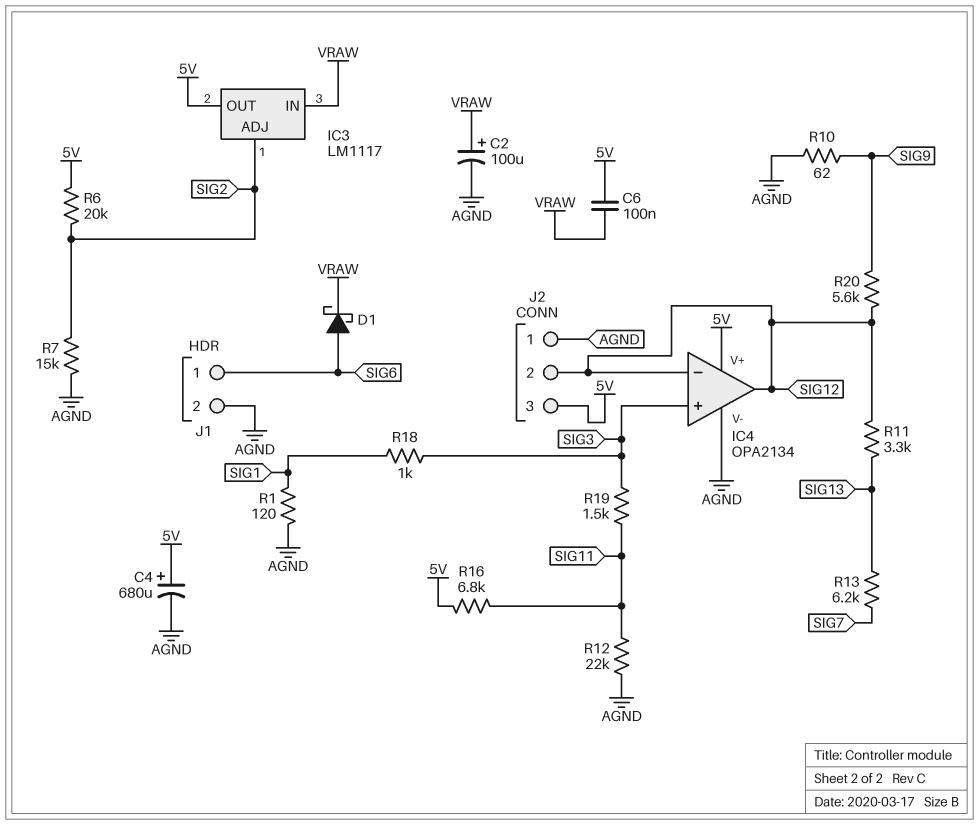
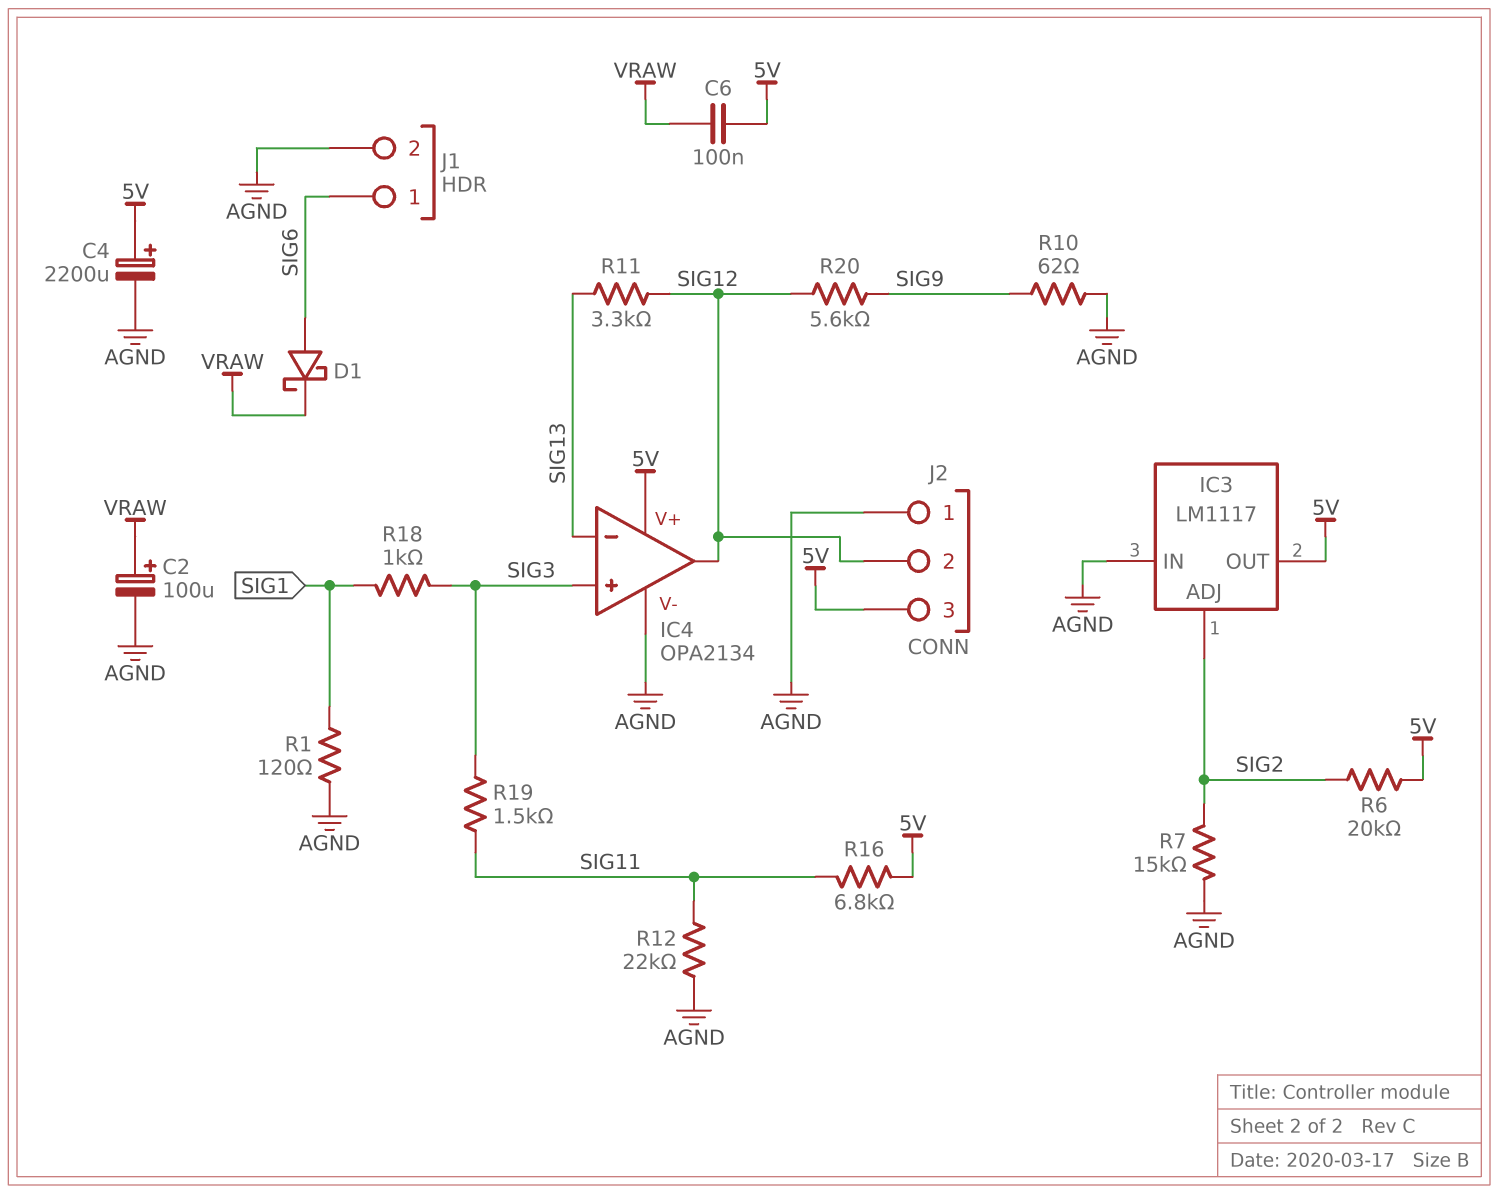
C4: 680uF (plus 5V, minus AGND) -> 2200uF (plus 5V, minus AGND)
IC3 pin IN: VRAW -> AGND
IC4 pin in-: SIG12 -> SIG13
R13: 6.2k (SIG7, SIG13) -> none

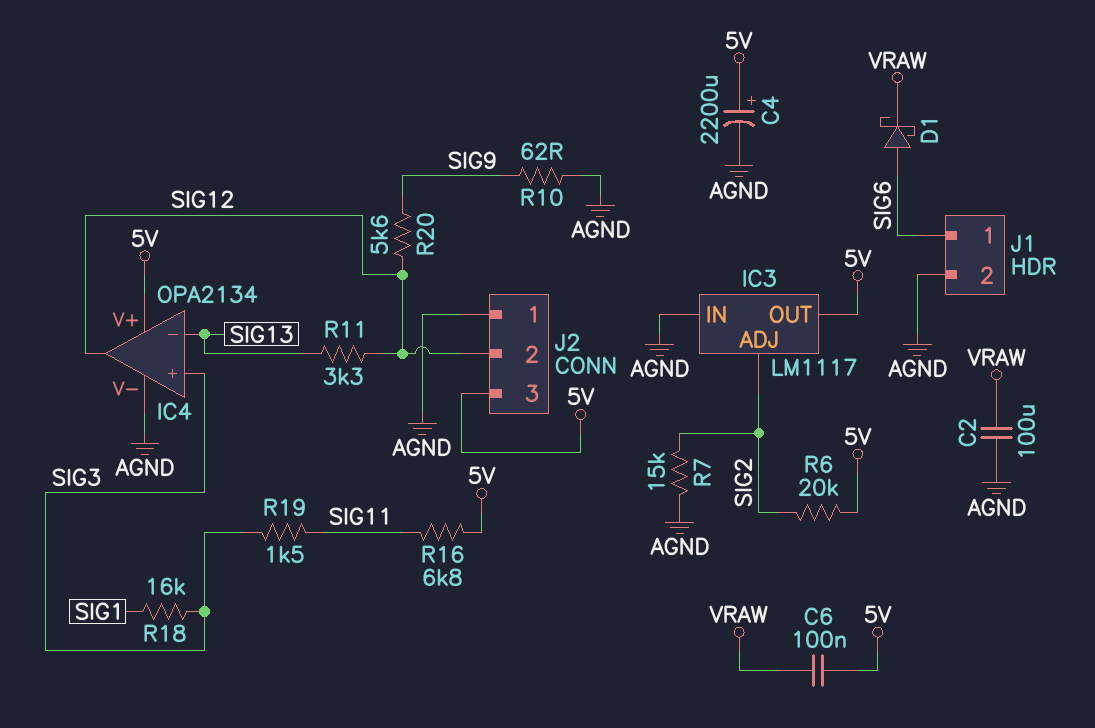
C2: 100uF (plus VRAW, minus AGND) -> 100uF (AGND, VRAW)
R1: 120 (AGND, SIG1) -> none
R12: 22k (AGND, SIG11) -> none
R18: 1k (SIG1, SIG3) -> 16k (SIG1, SIG3)

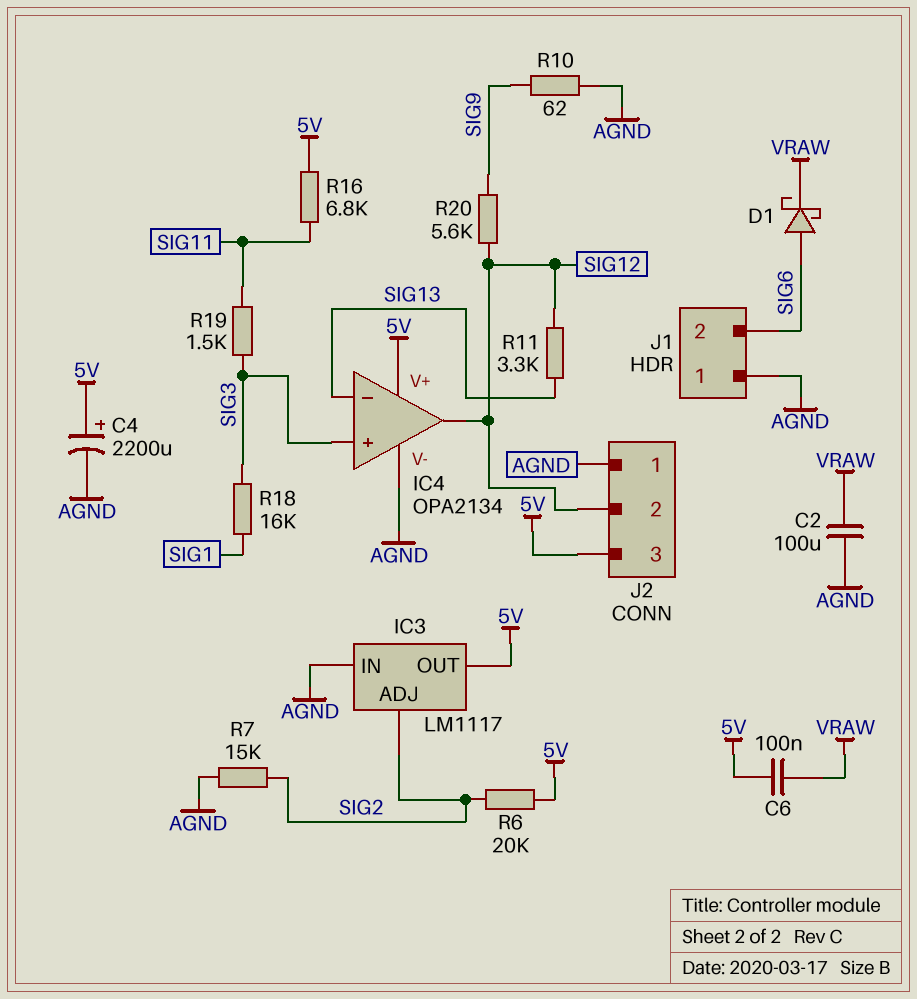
J1 pin 1: SIG6 -> AGND
J1 pin 2: AGND -> SIG6

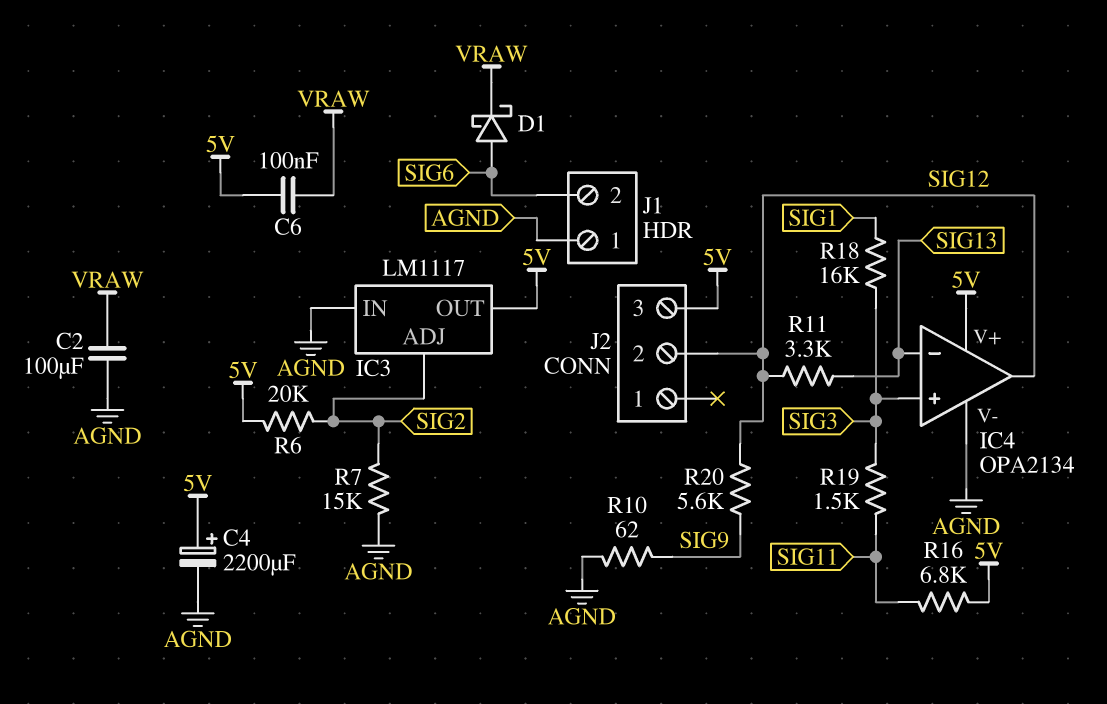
J2 pin 1: AGND -> none

